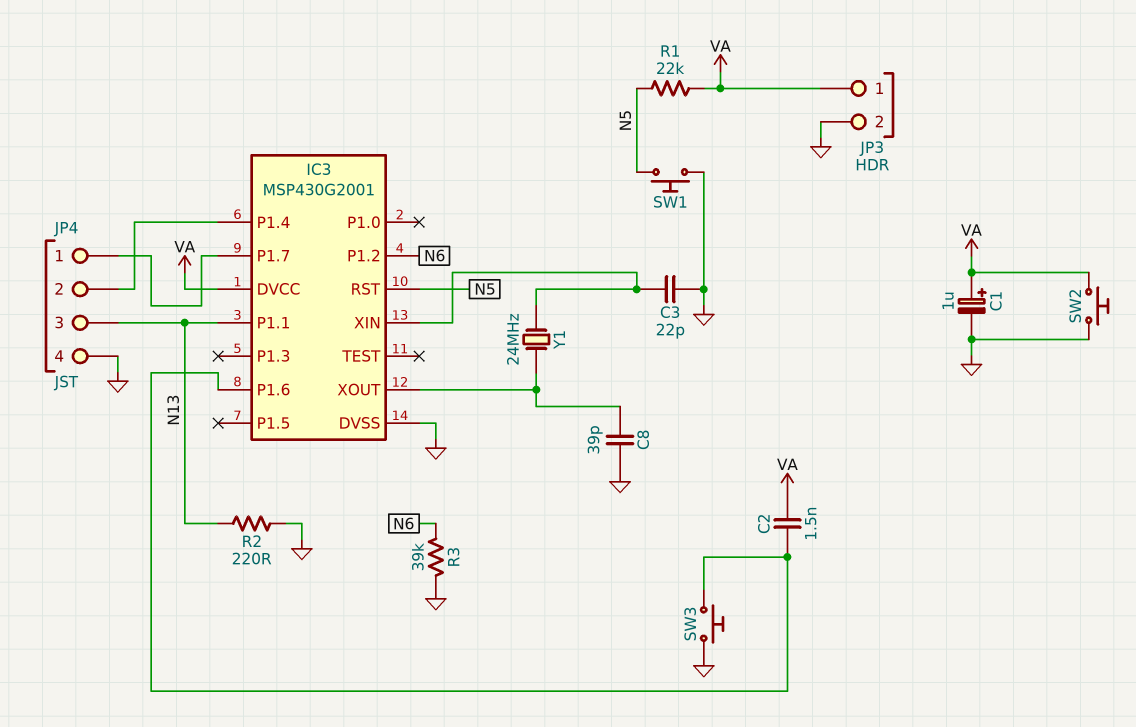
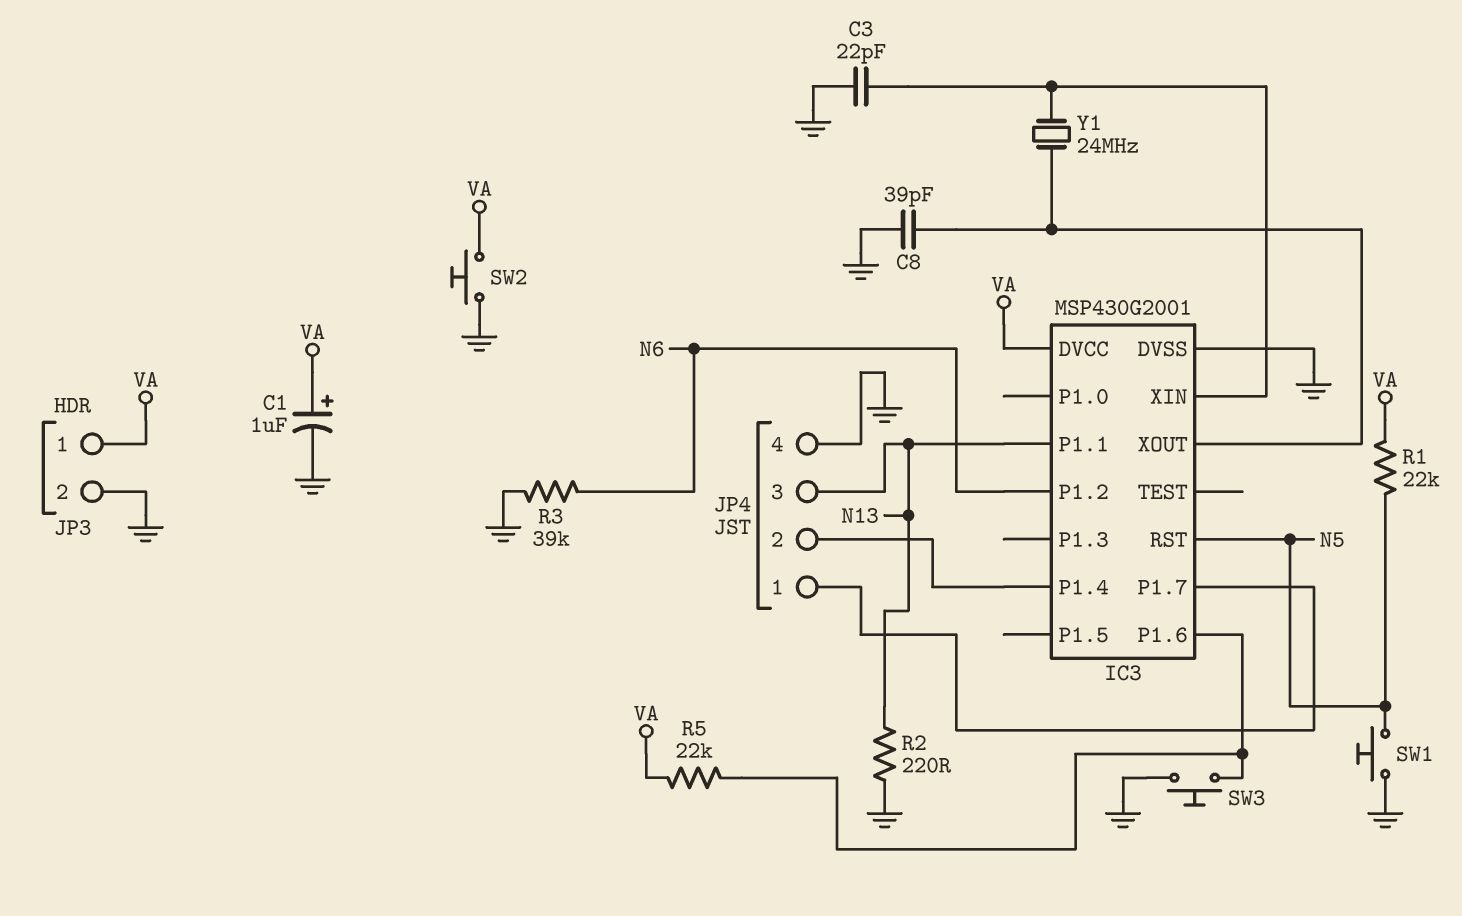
C2: 1.5nF (IC3/P1.6, VA) -> none
R5: none -> 22k (IC3/P1.6, VA)

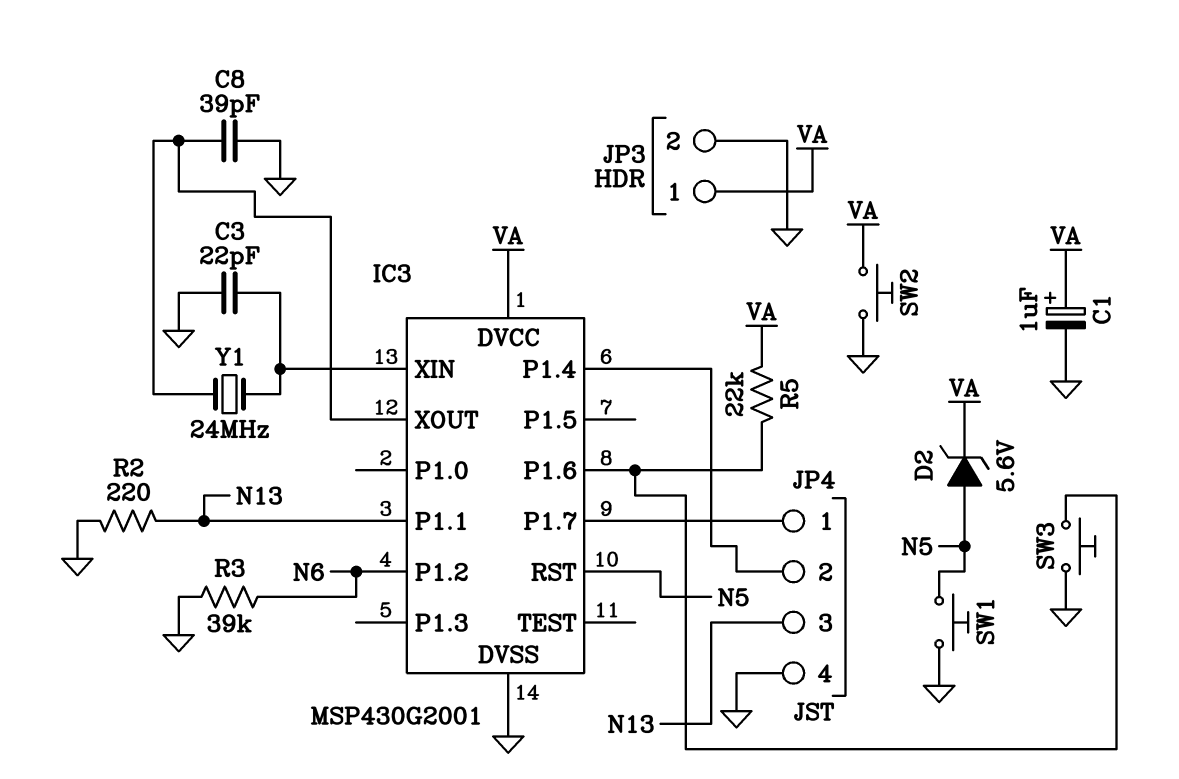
D2: none -> zener 5.6V (A N5, K VA)
R1: 22k (N5, VA) -> none

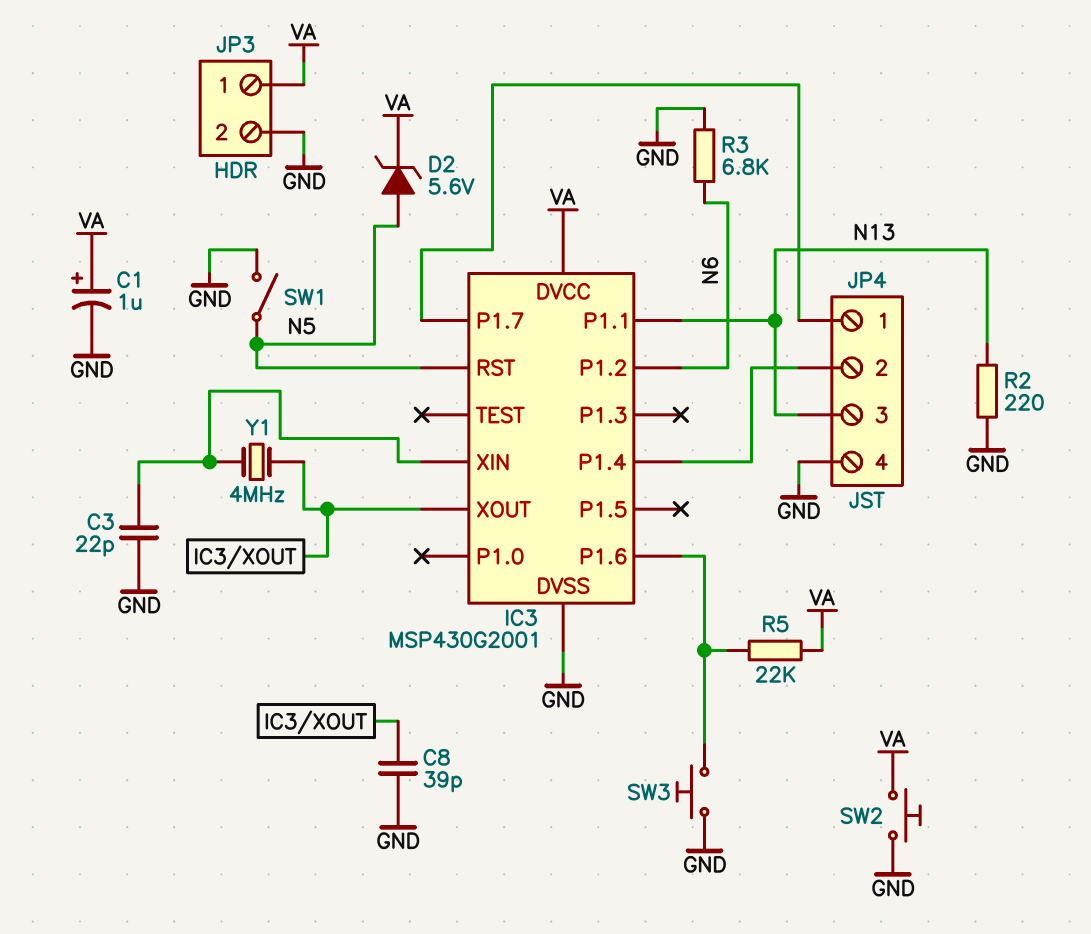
R3: 39k (GND, N6) -> 6.8k (GND, N6)
SW1: button (GND, N5) -> switch (GND, N5)
Y1: 24MHz (IC3/XIN, IC3/XOUT) -> 4MHz (IC3/XIN, IC3/XOUT)

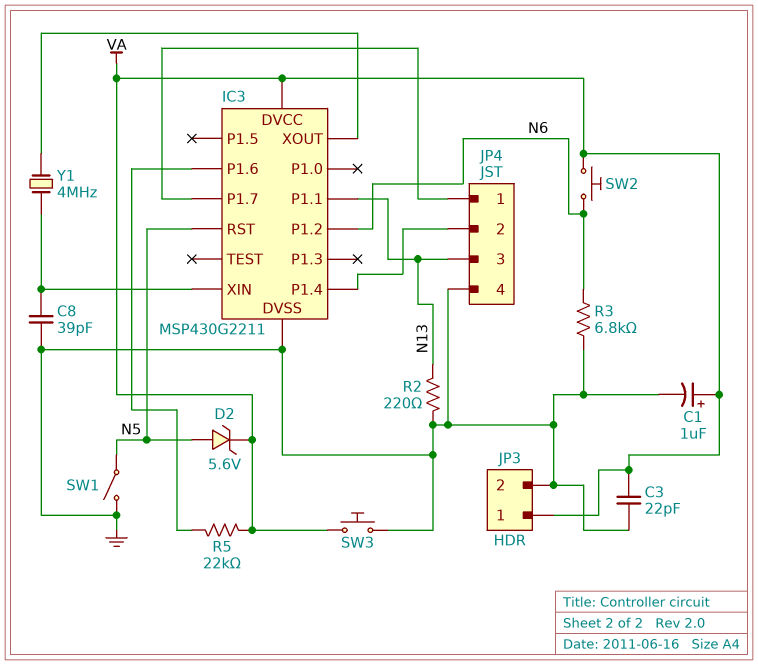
C3: 22pF (GND, IC3/XIN) -> 22pF (GND, VA)
C8: 39pF (GND, IC3/XOUT) -> 39pF (GND, IC3/XIN)
IC3: MSP430G2001 -> MSP430G2211
SW2: button (GND, VA) -> button (N6, VA)
SW3: button (GND, IC3/P1.6) -> button (GND, VA)

